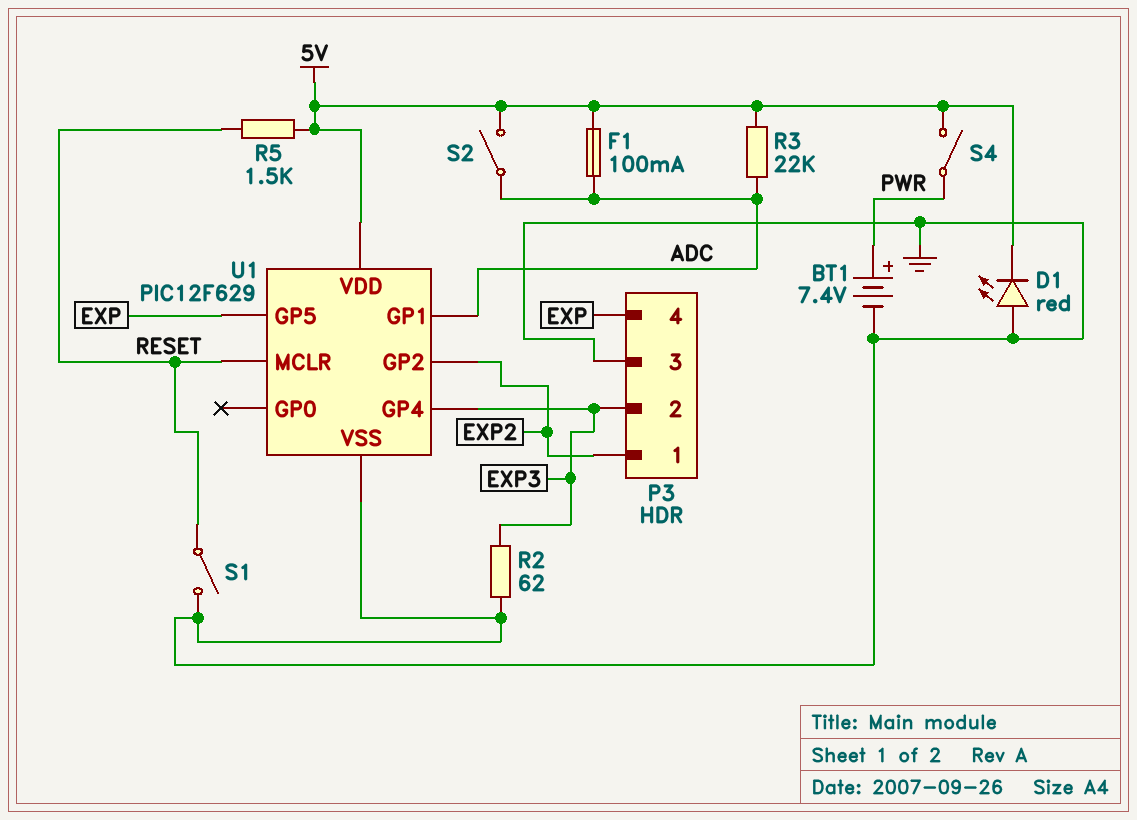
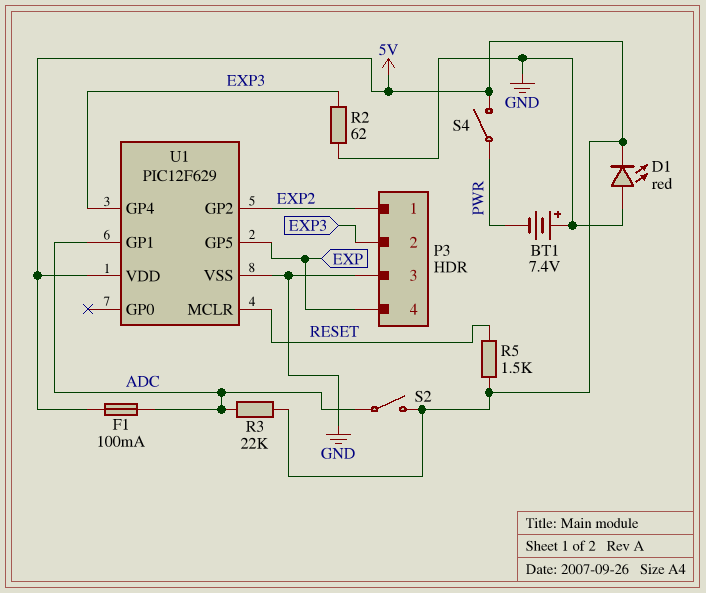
BT1: 7.4V (plus PWR, minus GND) -> 7.4V (plus GND, minus PWR)
S1: switch (GND, RESET) -> none

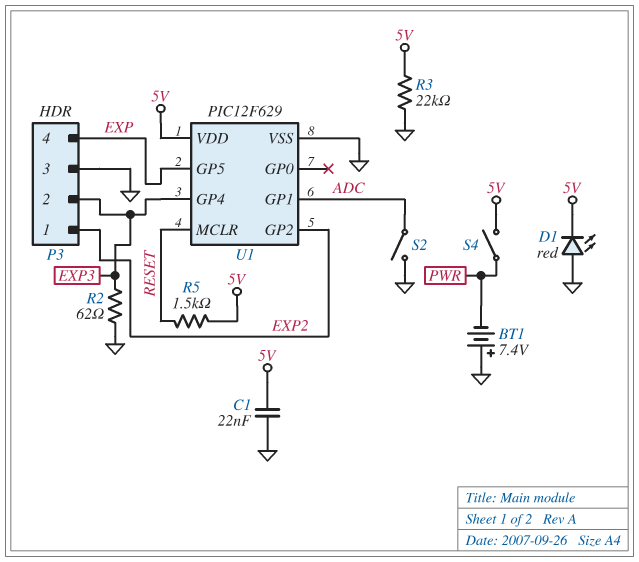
C1: none -> 22nF (5V, GND)
F1: 100mA (5V, ADC) -> none
R3: 22k (5V, ADC) -> 22k (5V, GND)
S2: switch (5V, ADC) -> switch (ADC, GND)

